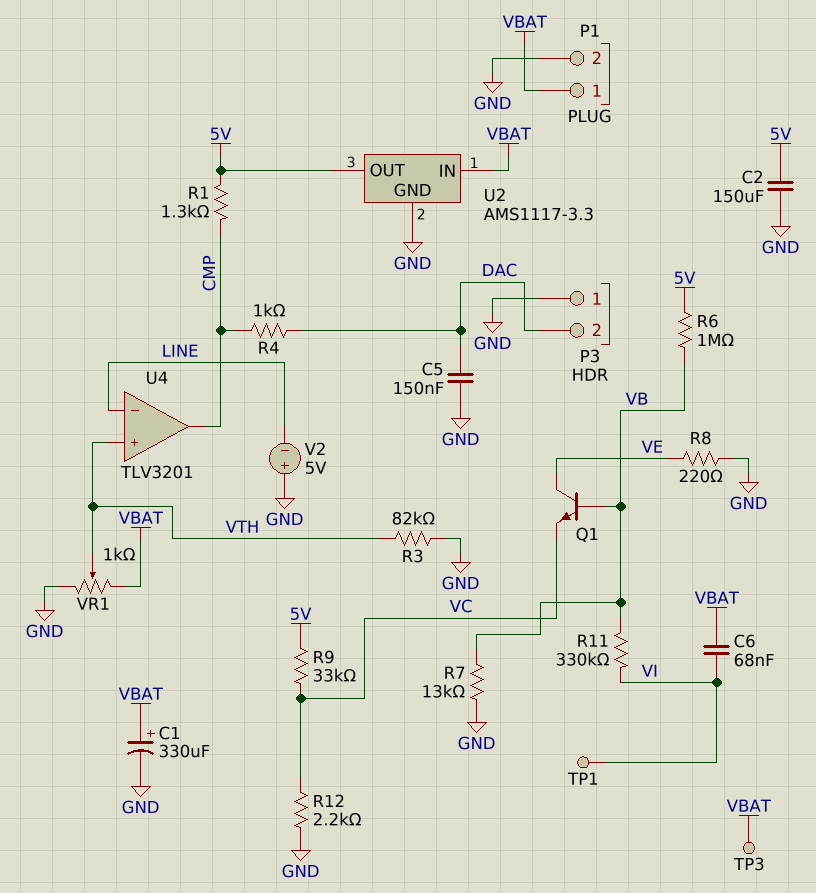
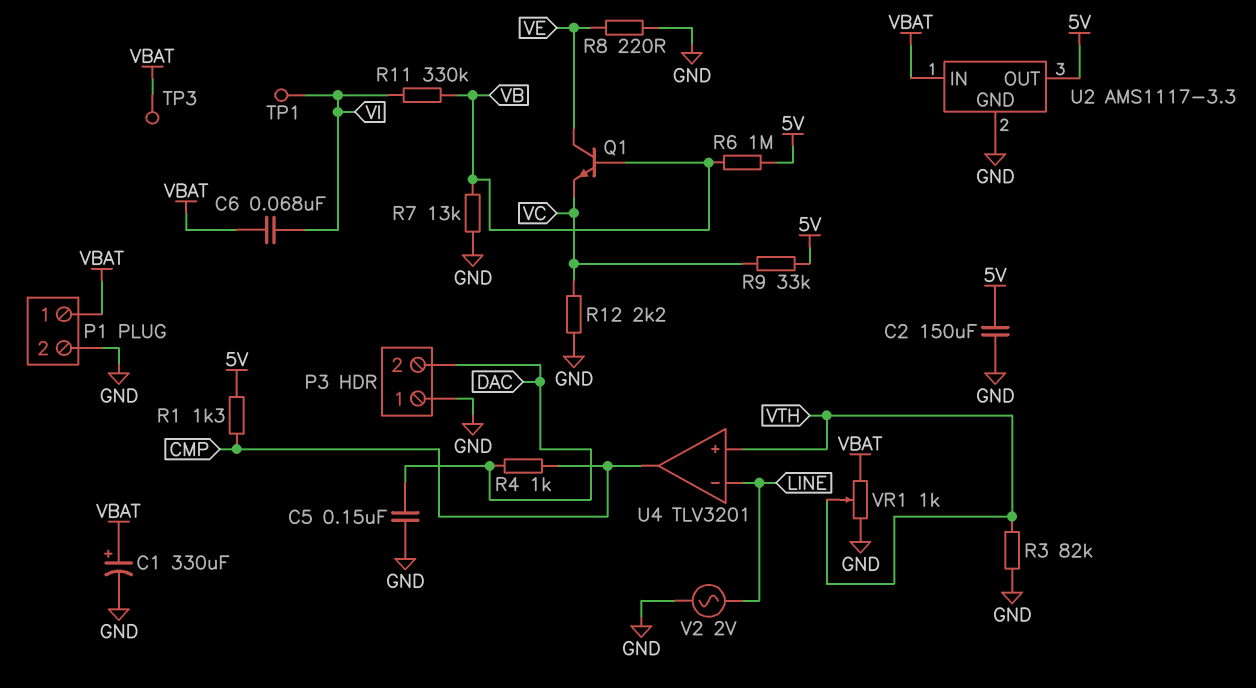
V2: 5V (plus GND, minus LINE) -> AC 2V (GND, LINE)

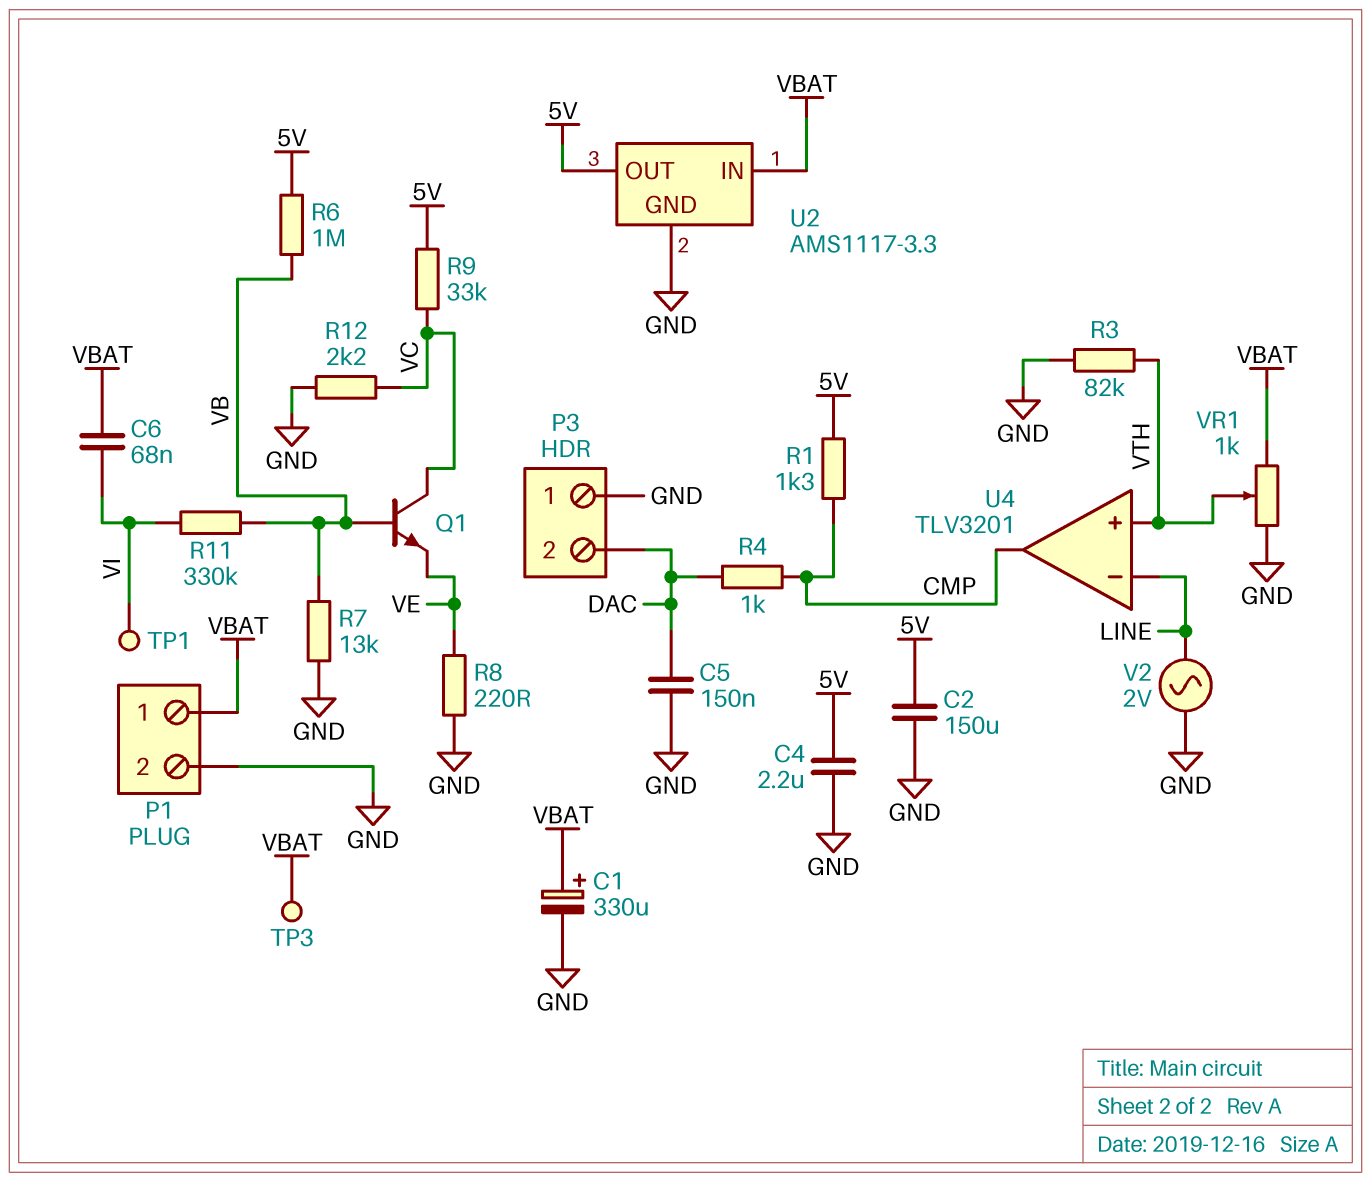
C4: none -> 2.2uF (5V, GND)
Q1: NPN (B VB, C VE, E VC) -> NPN (B VB, C VC, E VE)

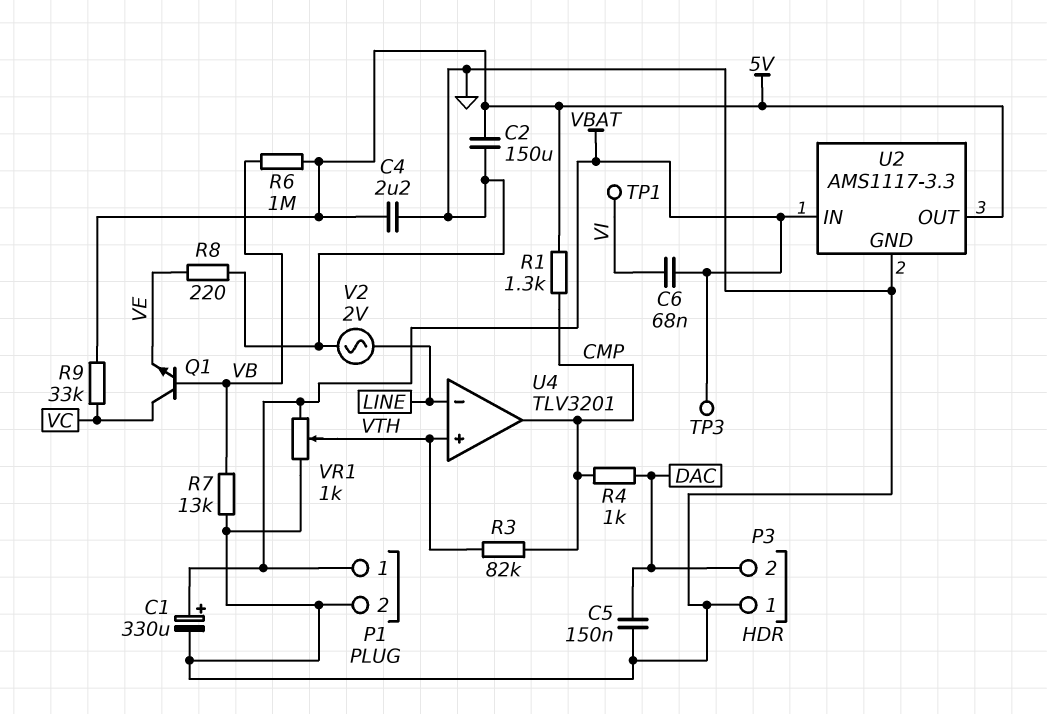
R3: 82k (GND, VTH) -> 82k (CMP, VTH)
R11: 330k (VB, VI) -> none
R12: 2.2k (GND, VC) -> none

